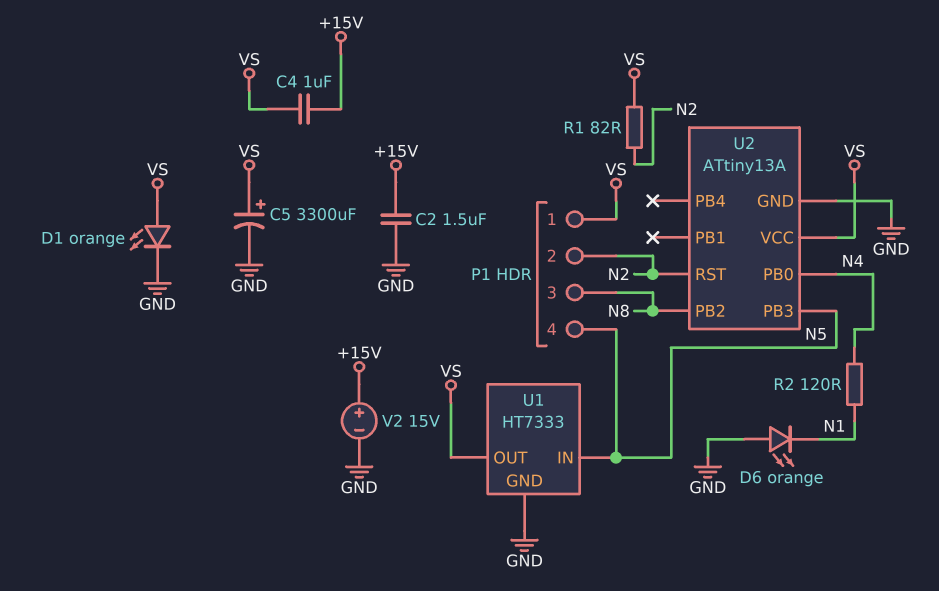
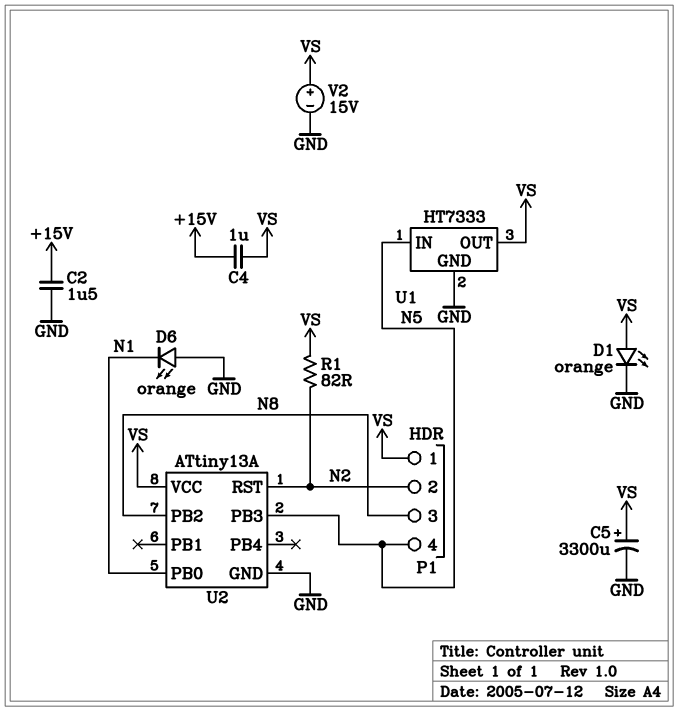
R2: 120 (N1, N4) -> none
U2 pin PB0: N4 -> N1
V2: 15V (plus +15V, minus GND) -> 15V (plus VS, minus GND)

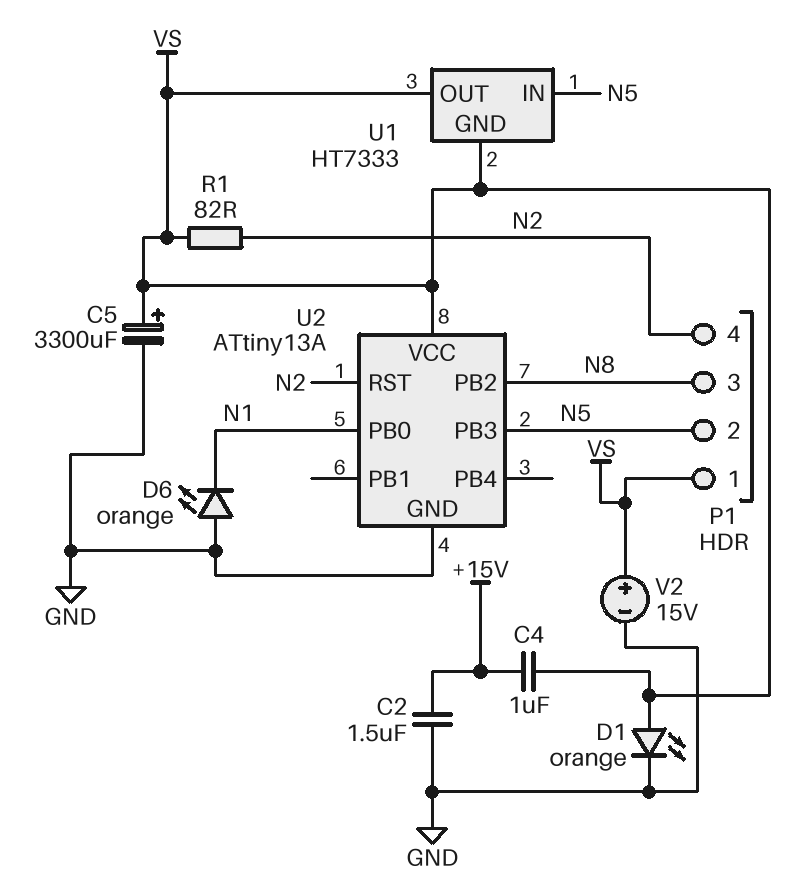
P1 pin 2: N2 -> N5
P1 pin 4: N5 -> N2
U1 pin GND: GND -> VS

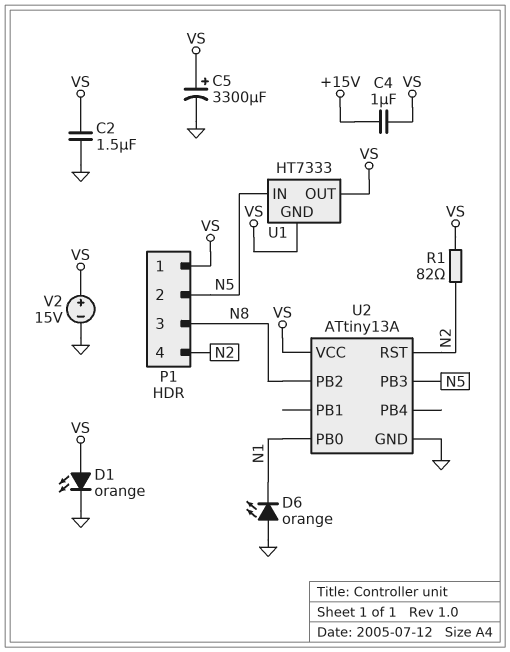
C2: 1.5uF (+15V, GND) -> 1.5uF (GND, VS)

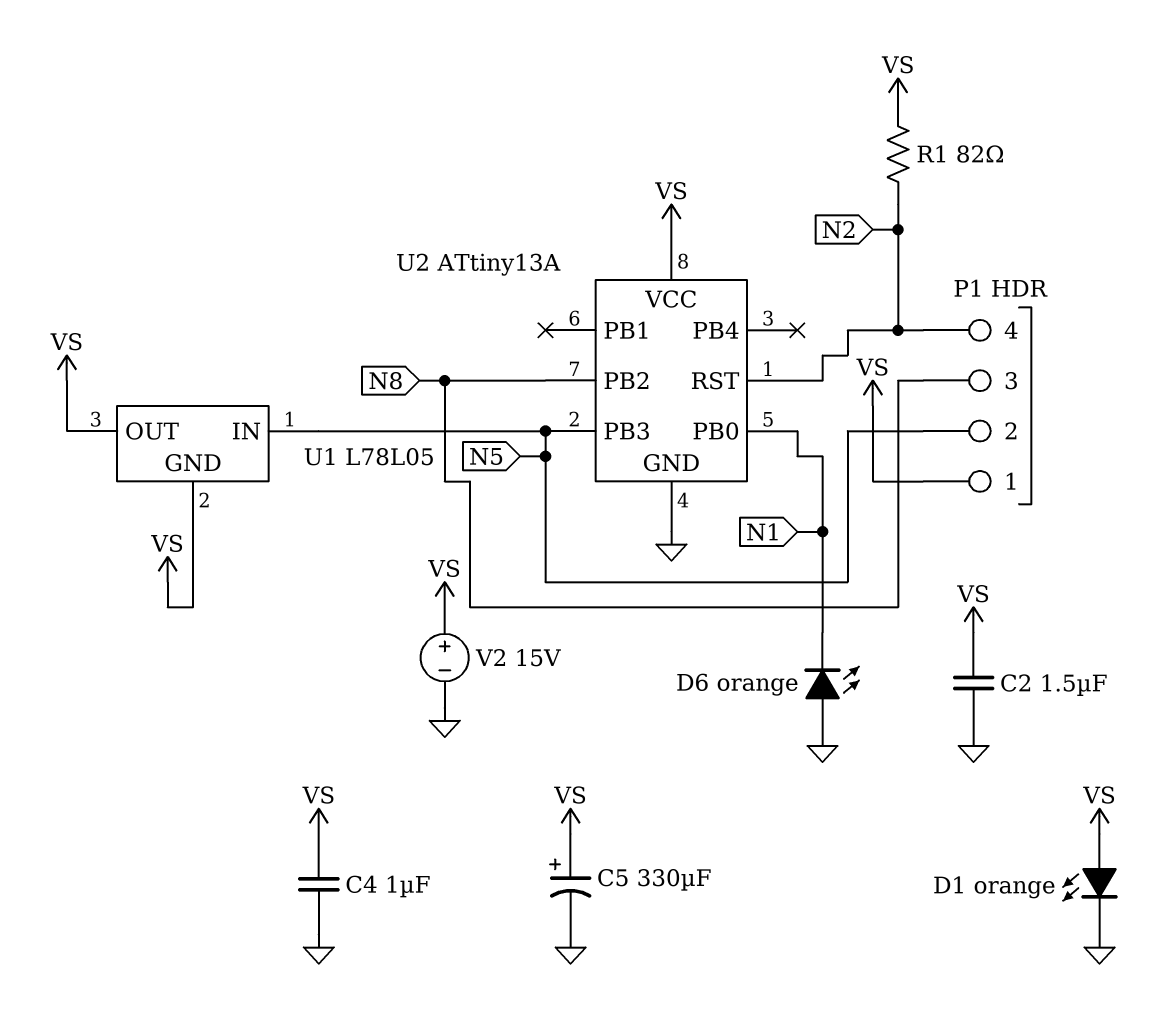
C4: 1uF (+15V, VS) -> 1uF (GND, VS)
C5: 3300uF (plus VS, minus GND) -> 330uF (plus VS, minus GND)
U1: HT7333 -> L78L05

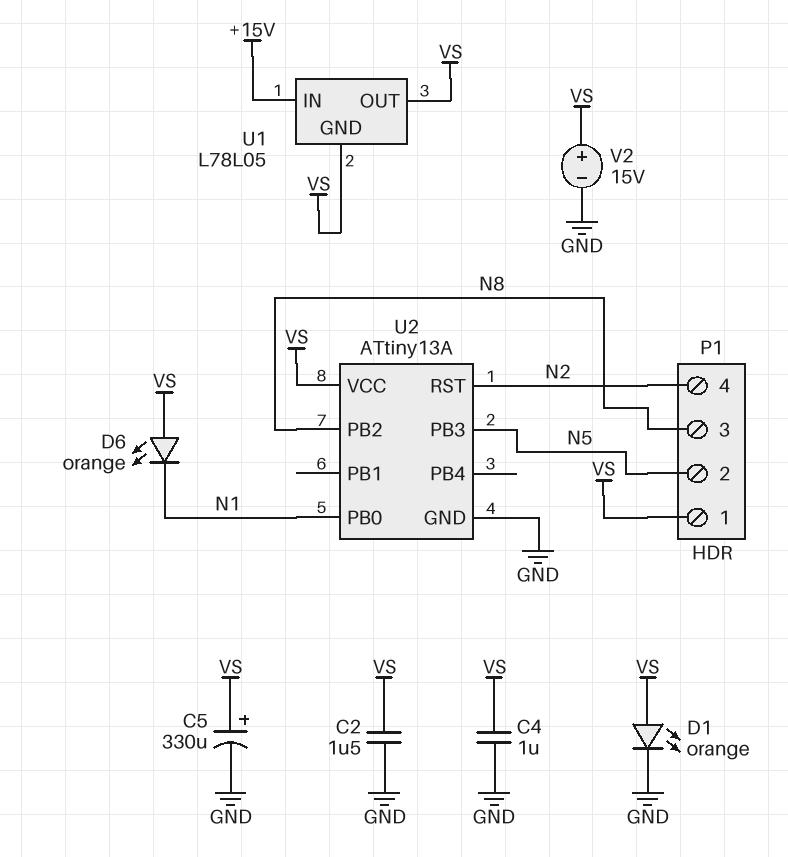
D6: LED orange (A GND, K N1) -> LED orange (A VS, K N1)
R1: 82 (N2, VS) -> none
U1 pin IN: N5 -> +15V

